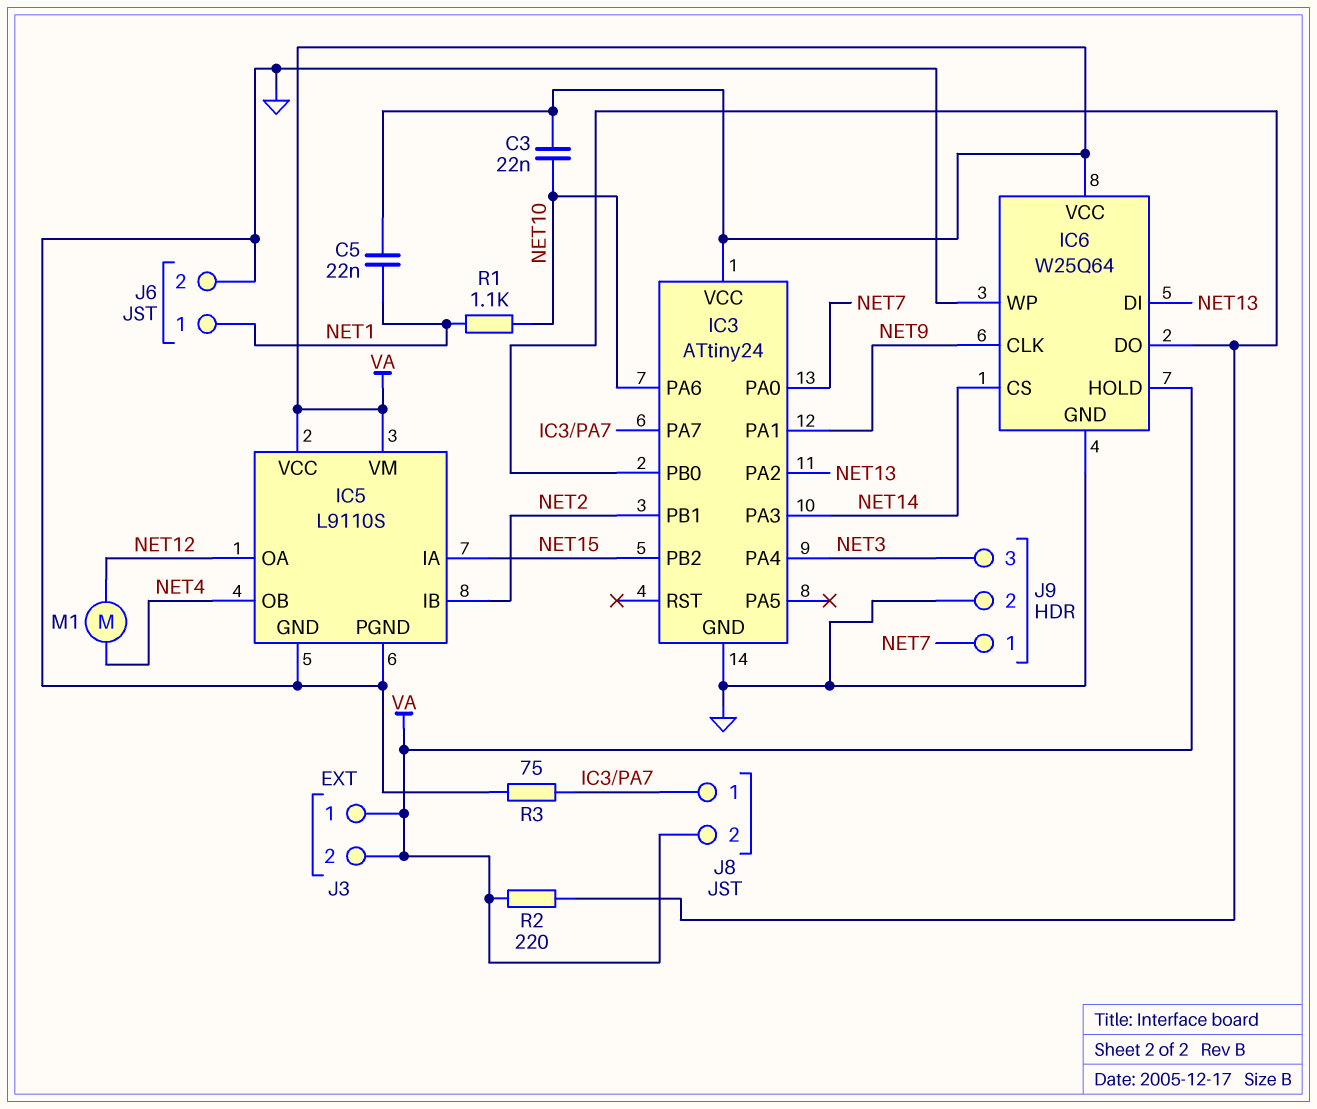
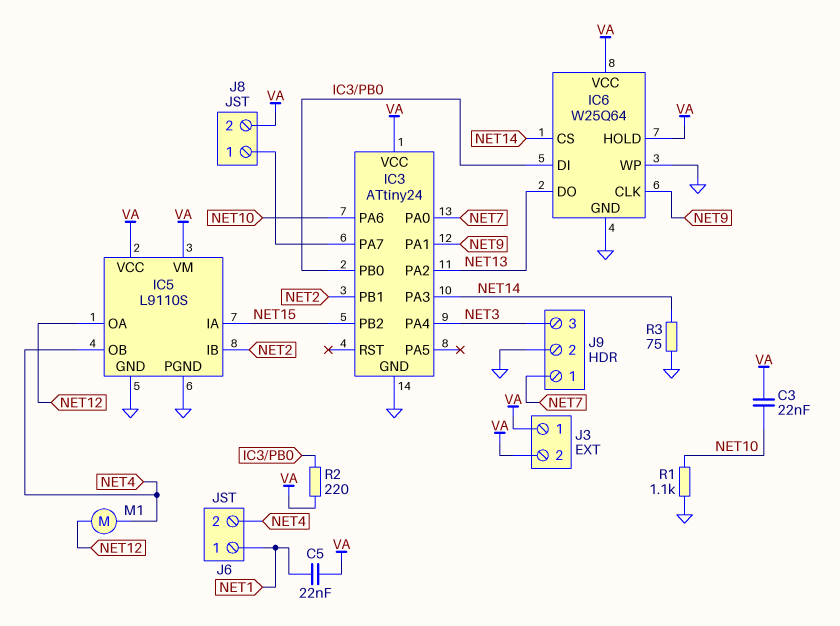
IC6 pin DI: NET13 -> IC3/PB0
IC6 pin DO: IC3/PB0 -> NET13
J6 pin 2: GND -> NET4
R1: 1.1k (NET1, NET10) -> 1.1k (GND, NET10)
R3: 75 (GND, IC3/PA7) -> 75 (GND, NET14)

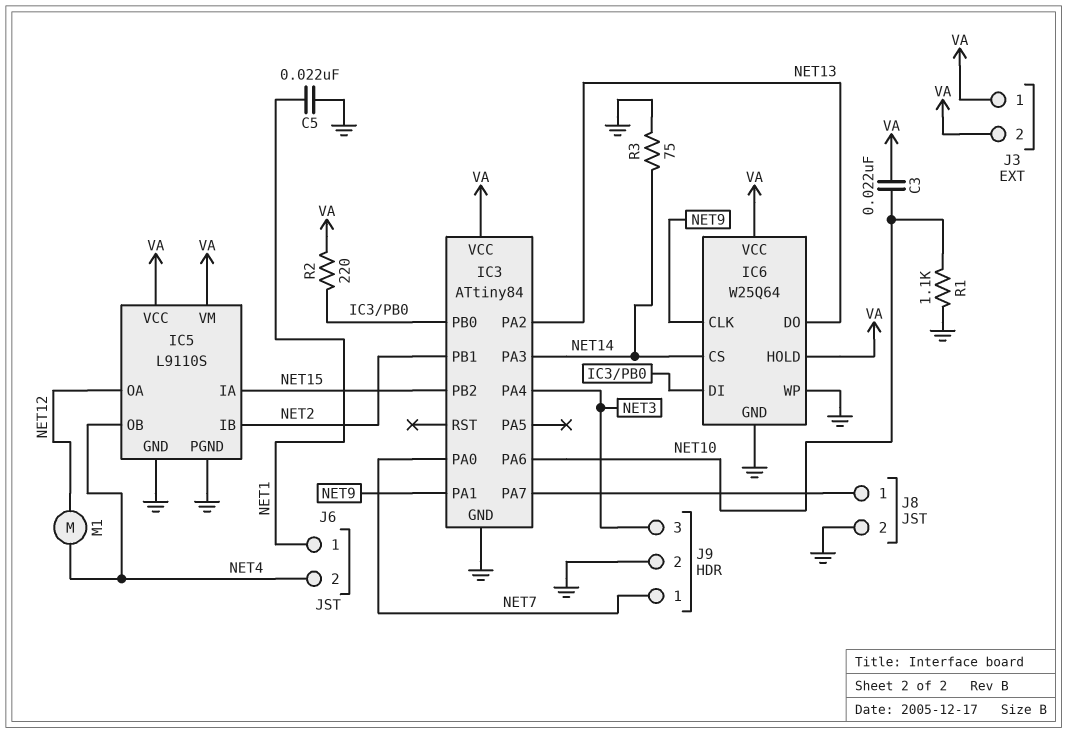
C5: 22nF (NET1, VA) -> 22nF (GND, NET1)
IC3: ATtiny24 -> ATtiny84
J8 pin 2: VA -> GND

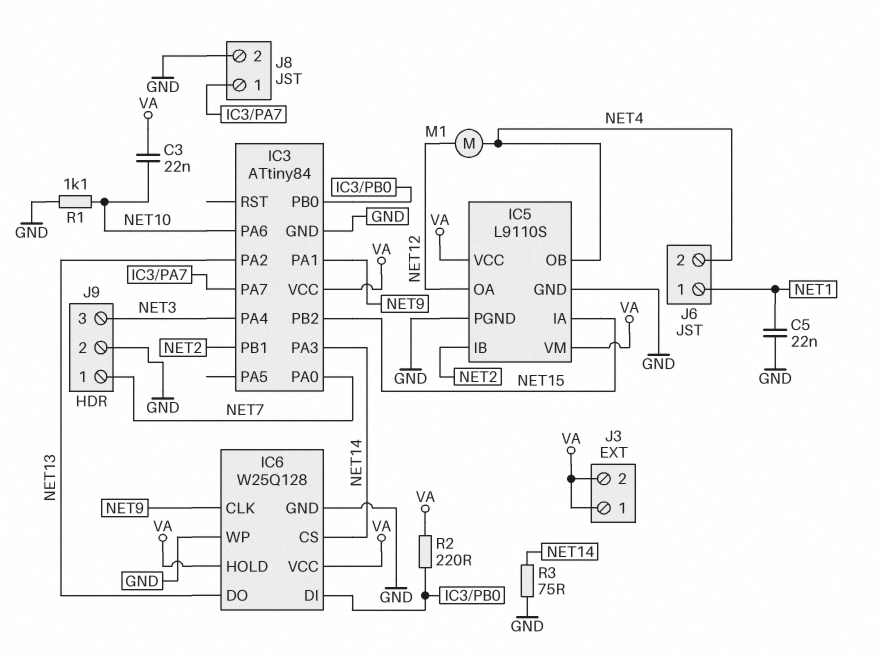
IC6: W25Q64 -> W25Q128

